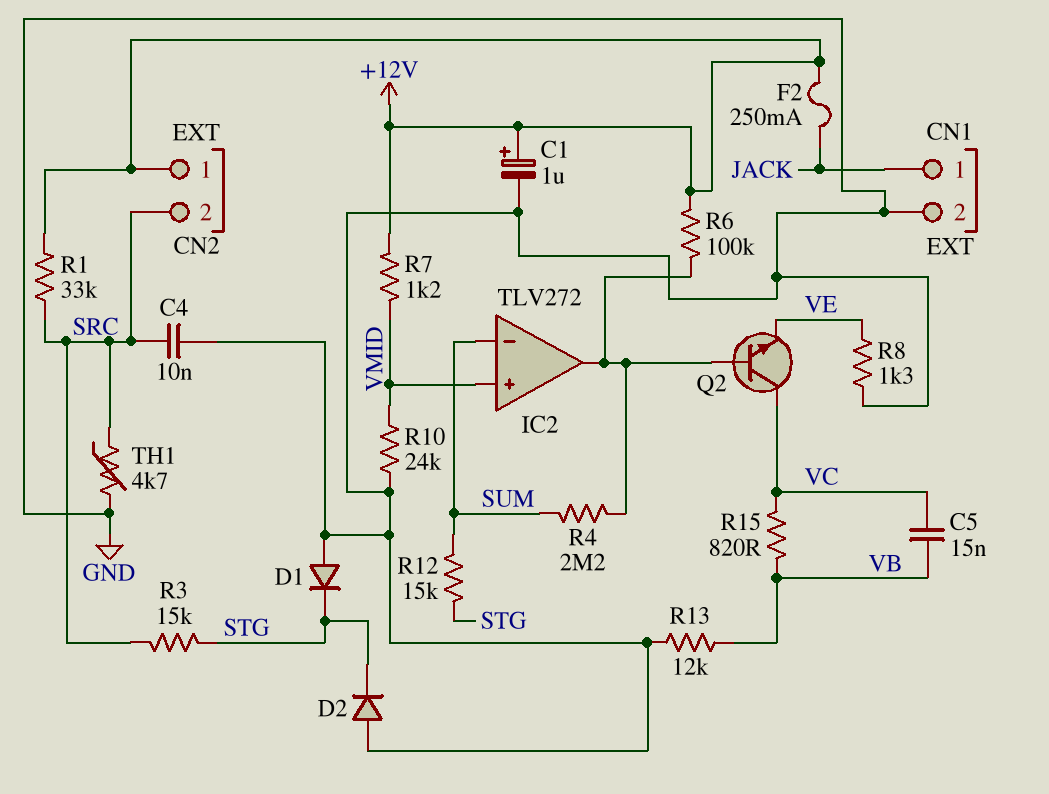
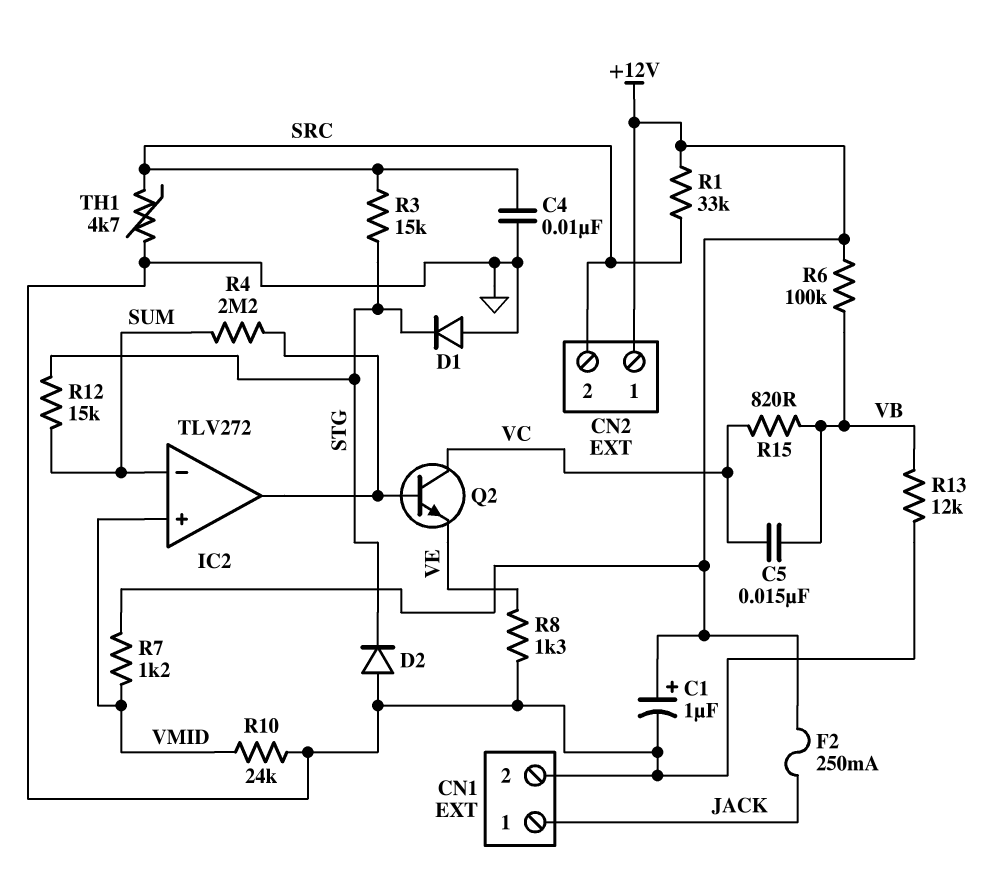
R6: 100k (+12V, IC2/out) -> 100k (+12V, VB)

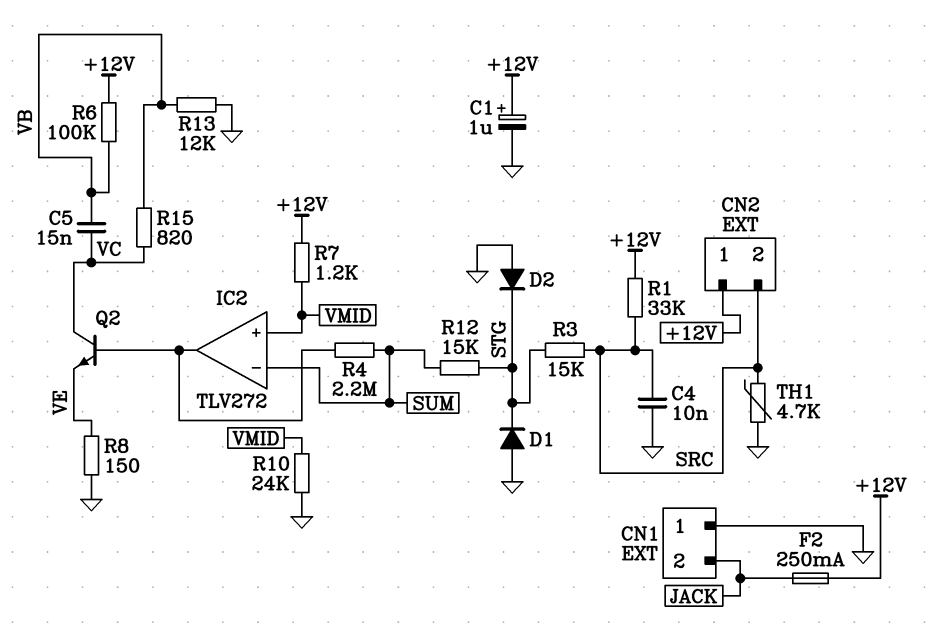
CN1 pin 1: JACK -> GND
CN1 pin 2: GND -> JACK
R8: 1.3k (GND, VE) -> 150 (GND, VE)

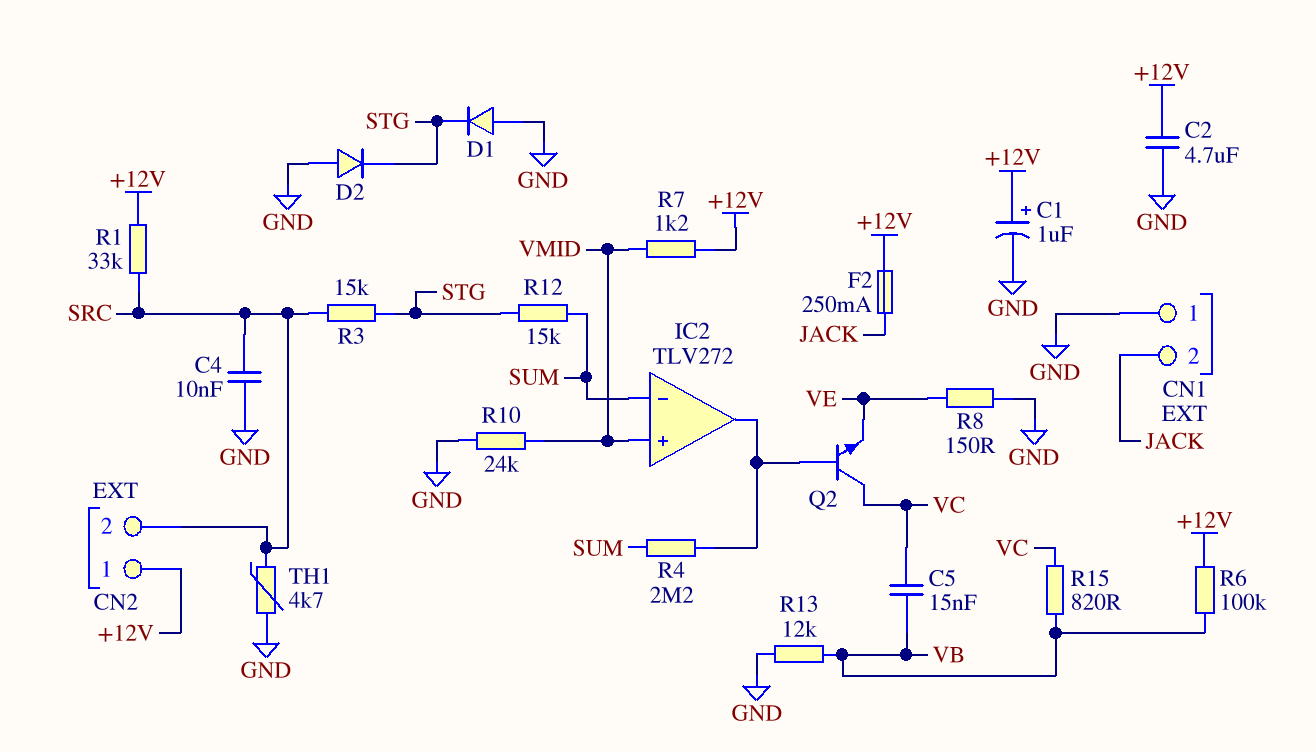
C2: none -> 4.7uF (+12V, GND)

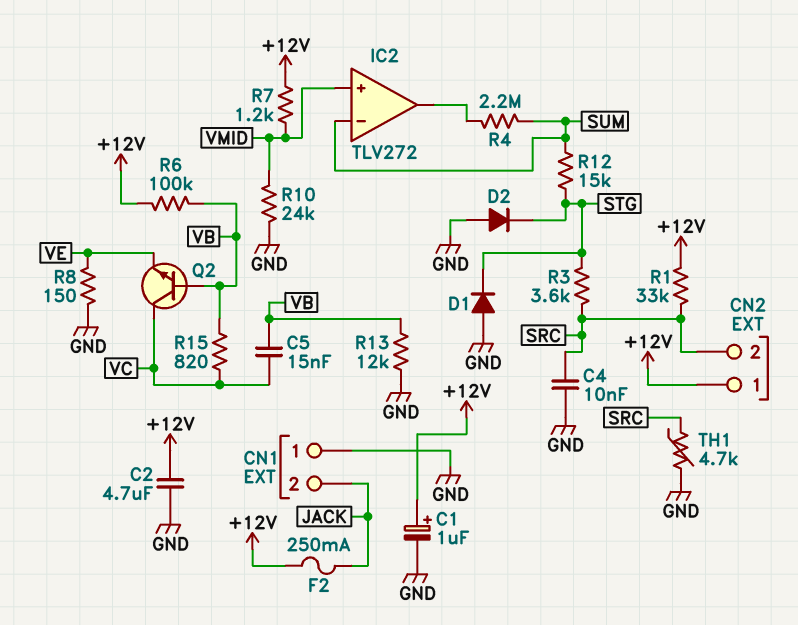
Q2: NPN (B IC2/out, C VC, E VE) -> NPN (B VB, C VC, E VE)
R3: 15k (SRC, STG) -> 3.6k (SRC, STG)

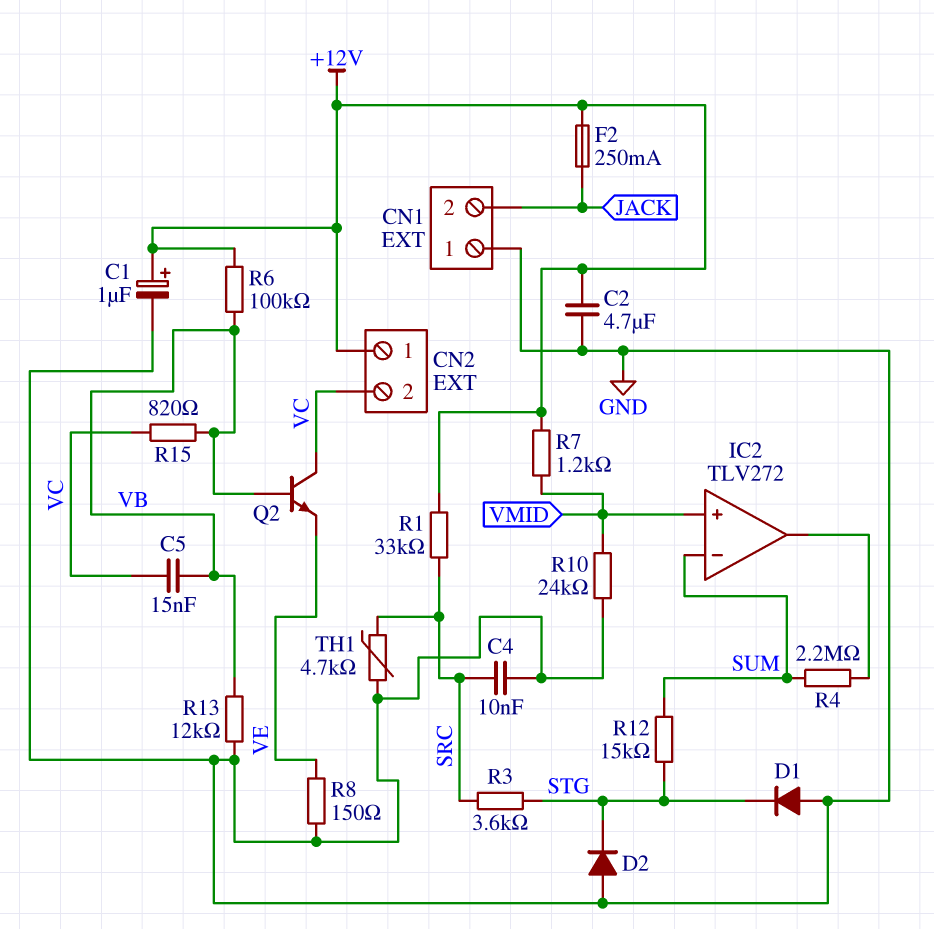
CN2 pin 2: SRC -> VC

